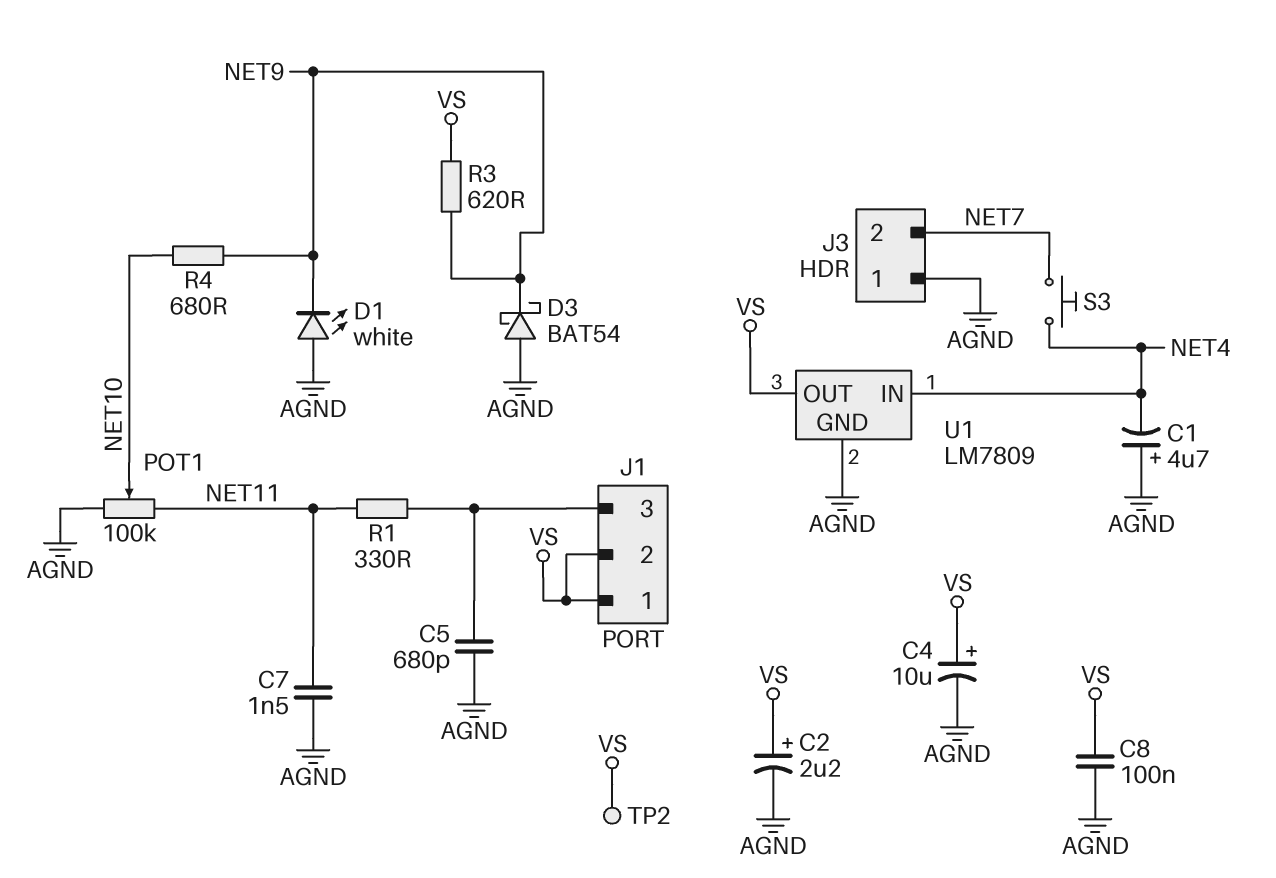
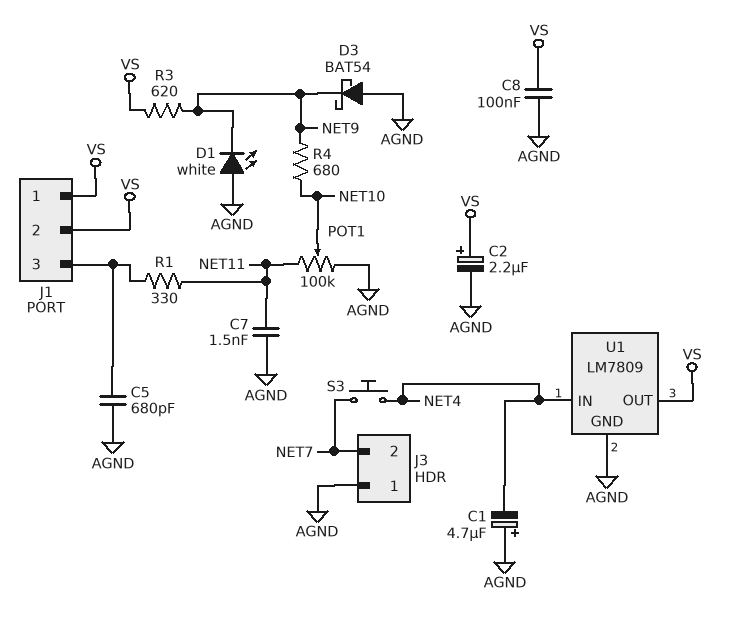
C4: 10uF (plus VS, minus AGND) -> none
TP2: test point (VS) -> none

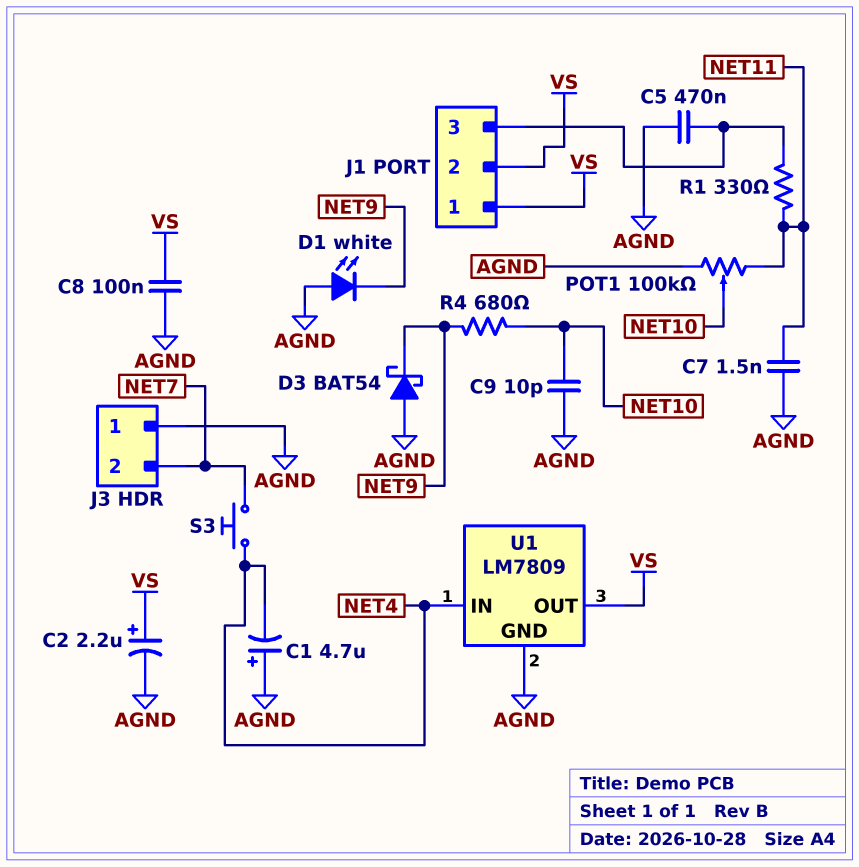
C5: 680pF (AGND, J1/3) -> 470nF (AGND, J1/3)
C9: none -> 10pF (AGND, NET10)
R3: 620 (NET9, VS) -> none

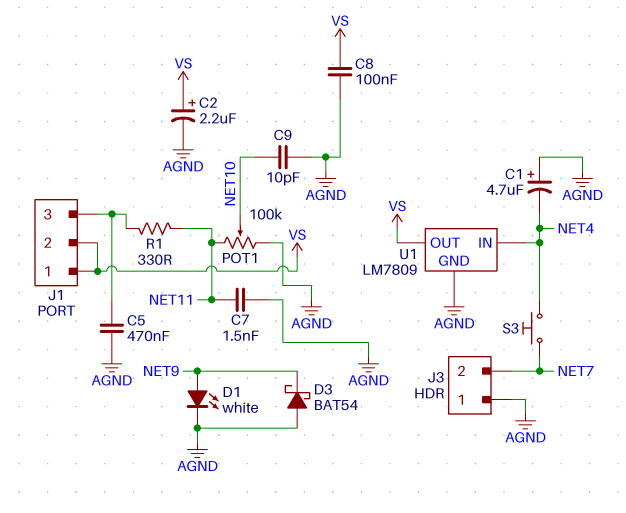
D1: LED white (A AGND, K NET9) -> LED white (A NET9, K AGND)
R4: 680 (NET9, NET10) -> none

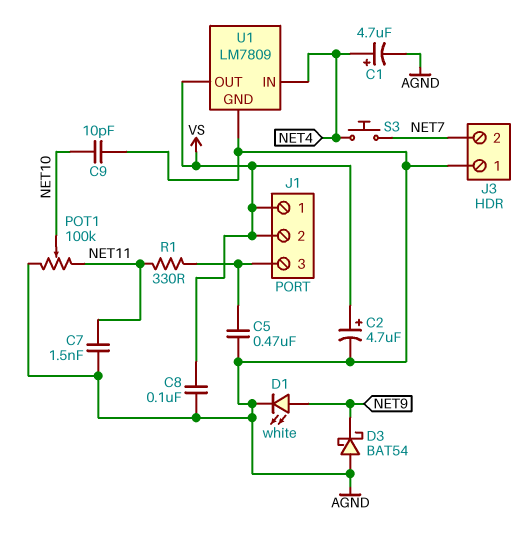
C1: 4.7uF (plus AGND, minus NET4) -> 4.7uF (plus NET4, minus AGND)
C2: 2.2uF (plus VS, minus AGND) -> 4.7uF (plus VS, minus AGND)

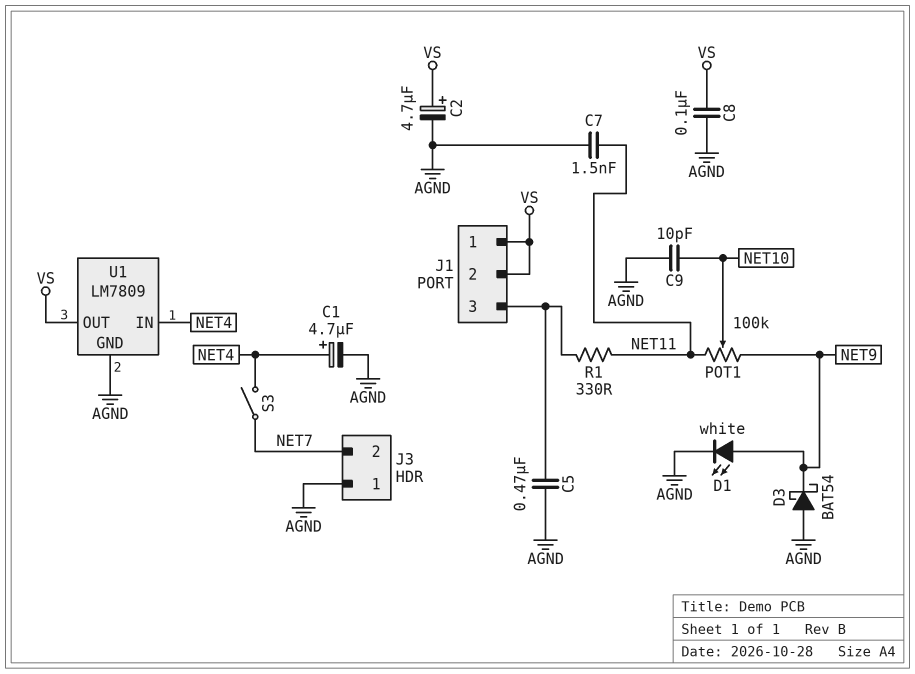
POT1: 100k (AGND, NET11, wiper NET10) -> 100k (NET9, NET11, wiper NET10)
S3: button (NET4, NET7) -> switch (NET4, NET7)

